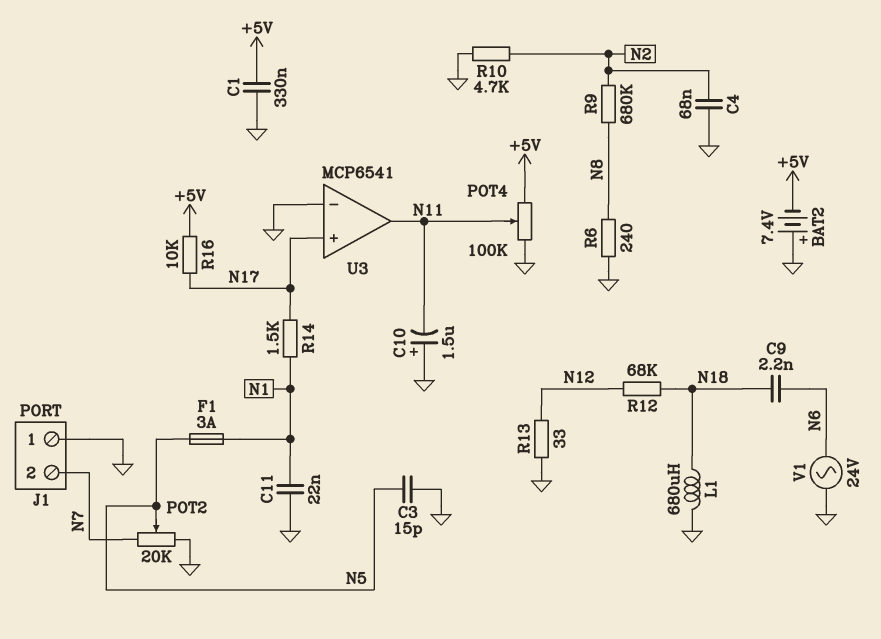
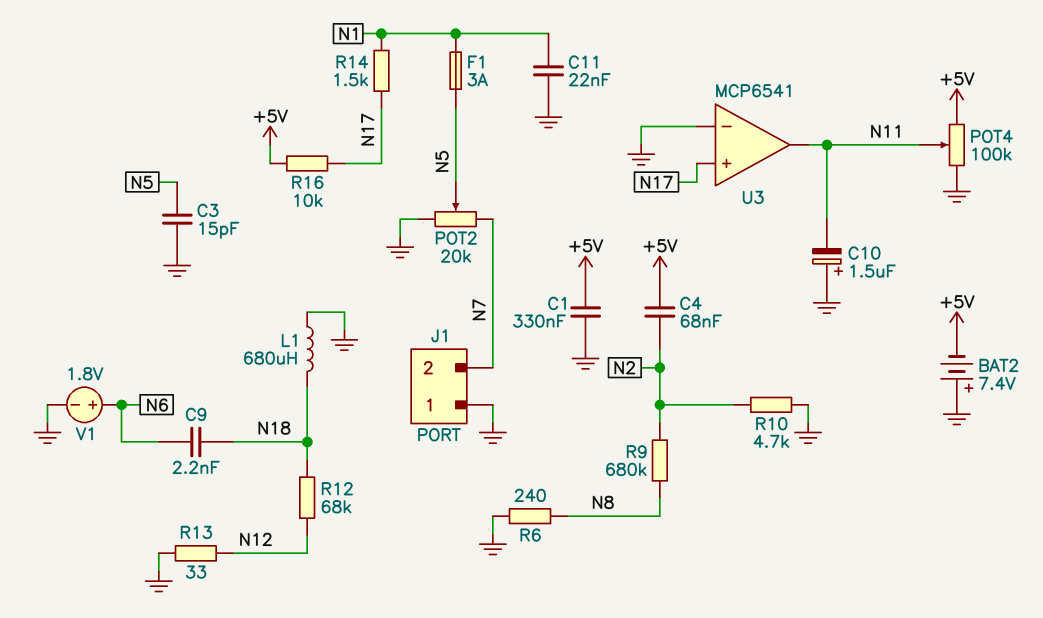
C4: 68nF (GND, N2) -> 68nF (+5V, N2)
V1: AC 24V (GND, N6) -> 1.8V (plus N6, minus GND)

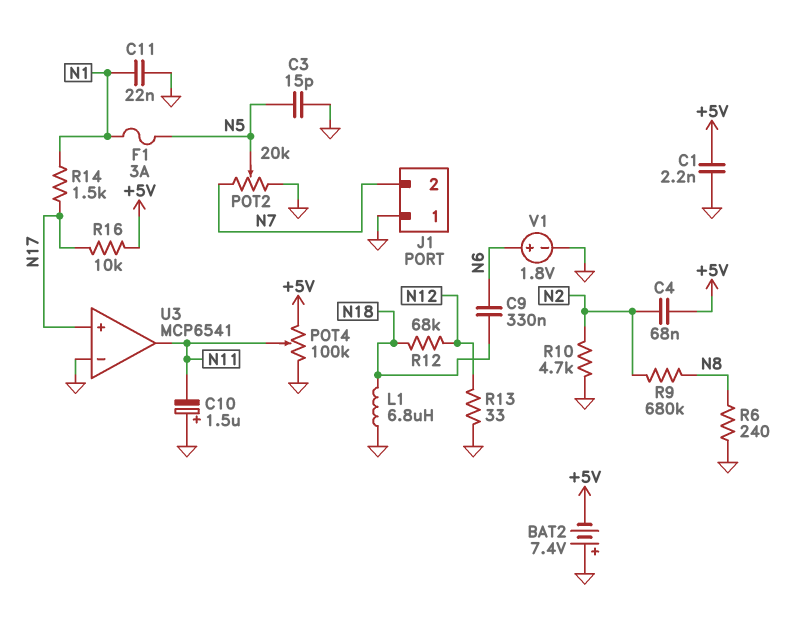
C1: 330nF (+5V, GND) -> 2.2nF (+5V, GND)
C9: 2.2nF (N6, N18) -> 330nF (N6, N18)
L1: 680uH (GND, N18) -> 6.8uH (GND, N18)

